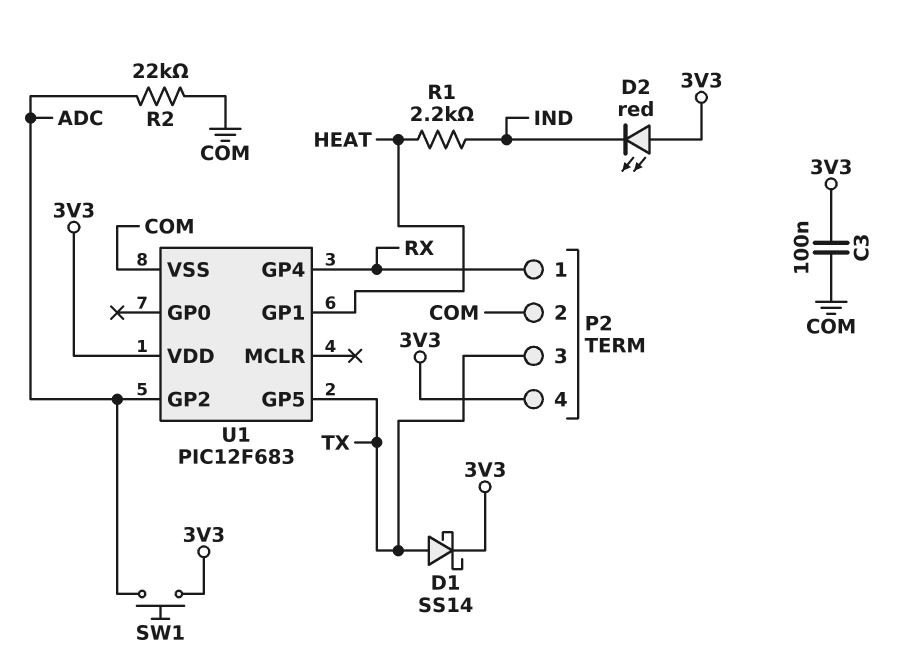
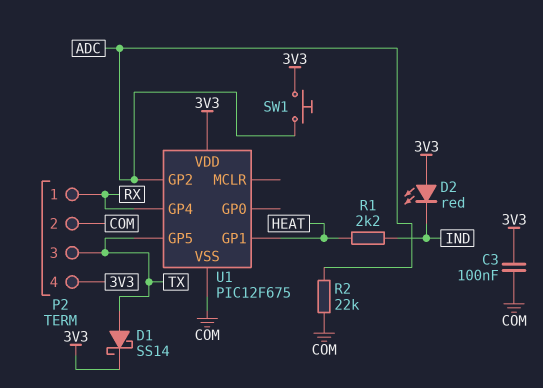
U1: PIC12F683 -> PIC12F675

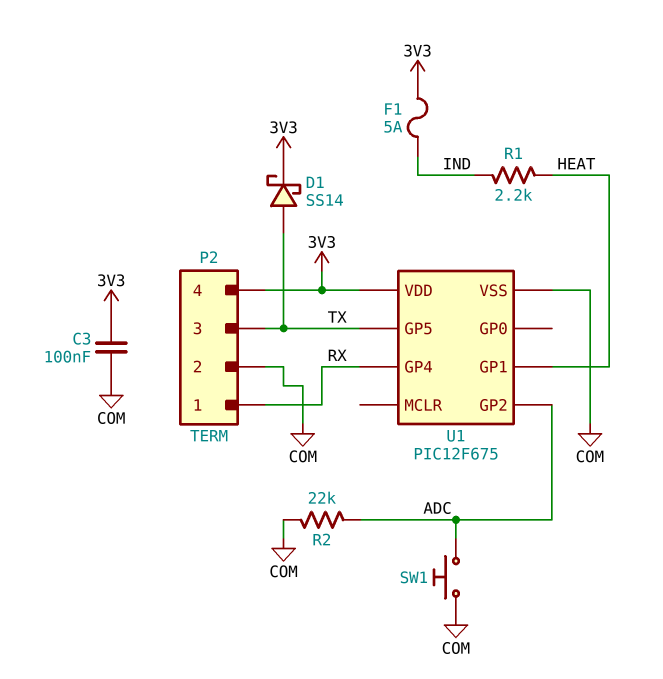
D2: LED red (A 3V3, K IND) -> none
F1: none -> 5A (3V3, IND)
SW1: button (3V3, ADC) -> button (ADC, COM)

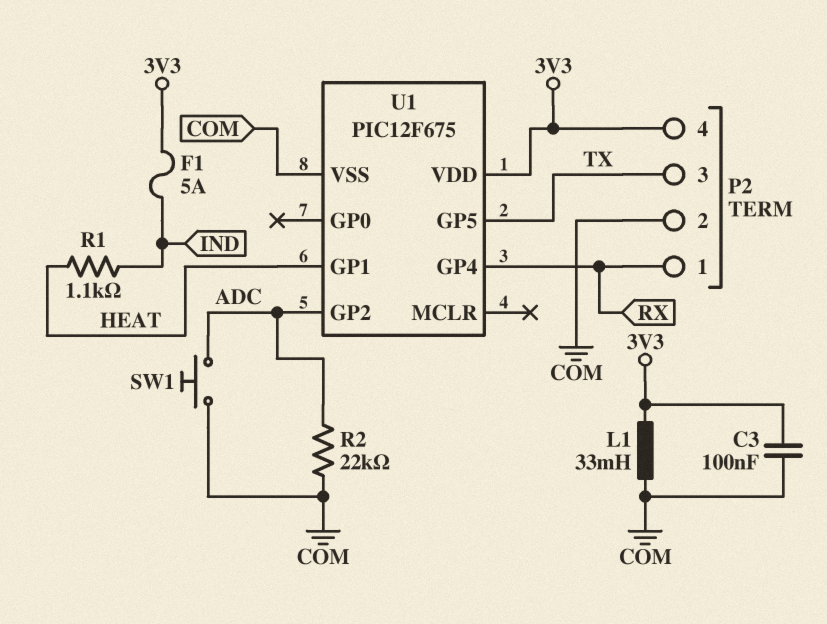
D1: schottky SS14 (A TX, K 3V3) -> none
L1: none -> 33mH (3V3, COM)
R1: 2.2k (HEAT, IND) -> 1.1k (HEAT, IND)

